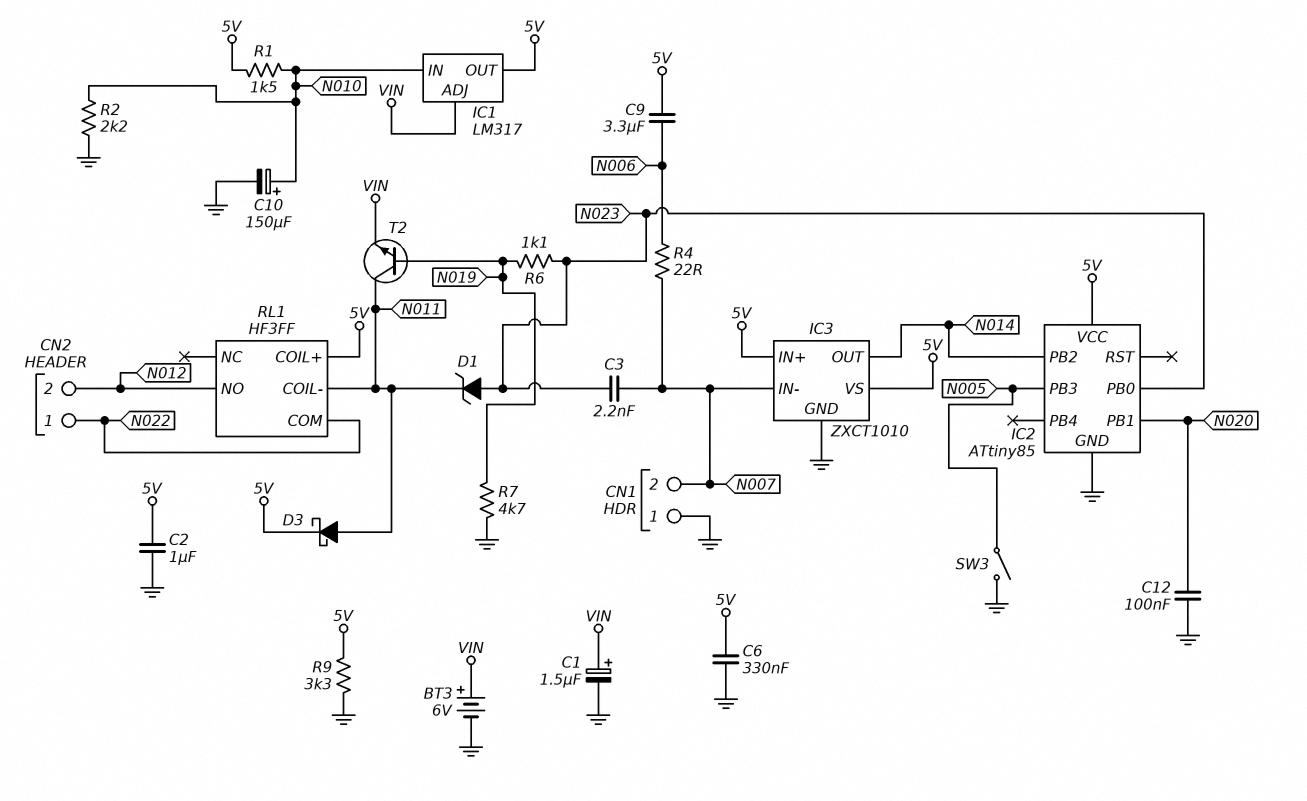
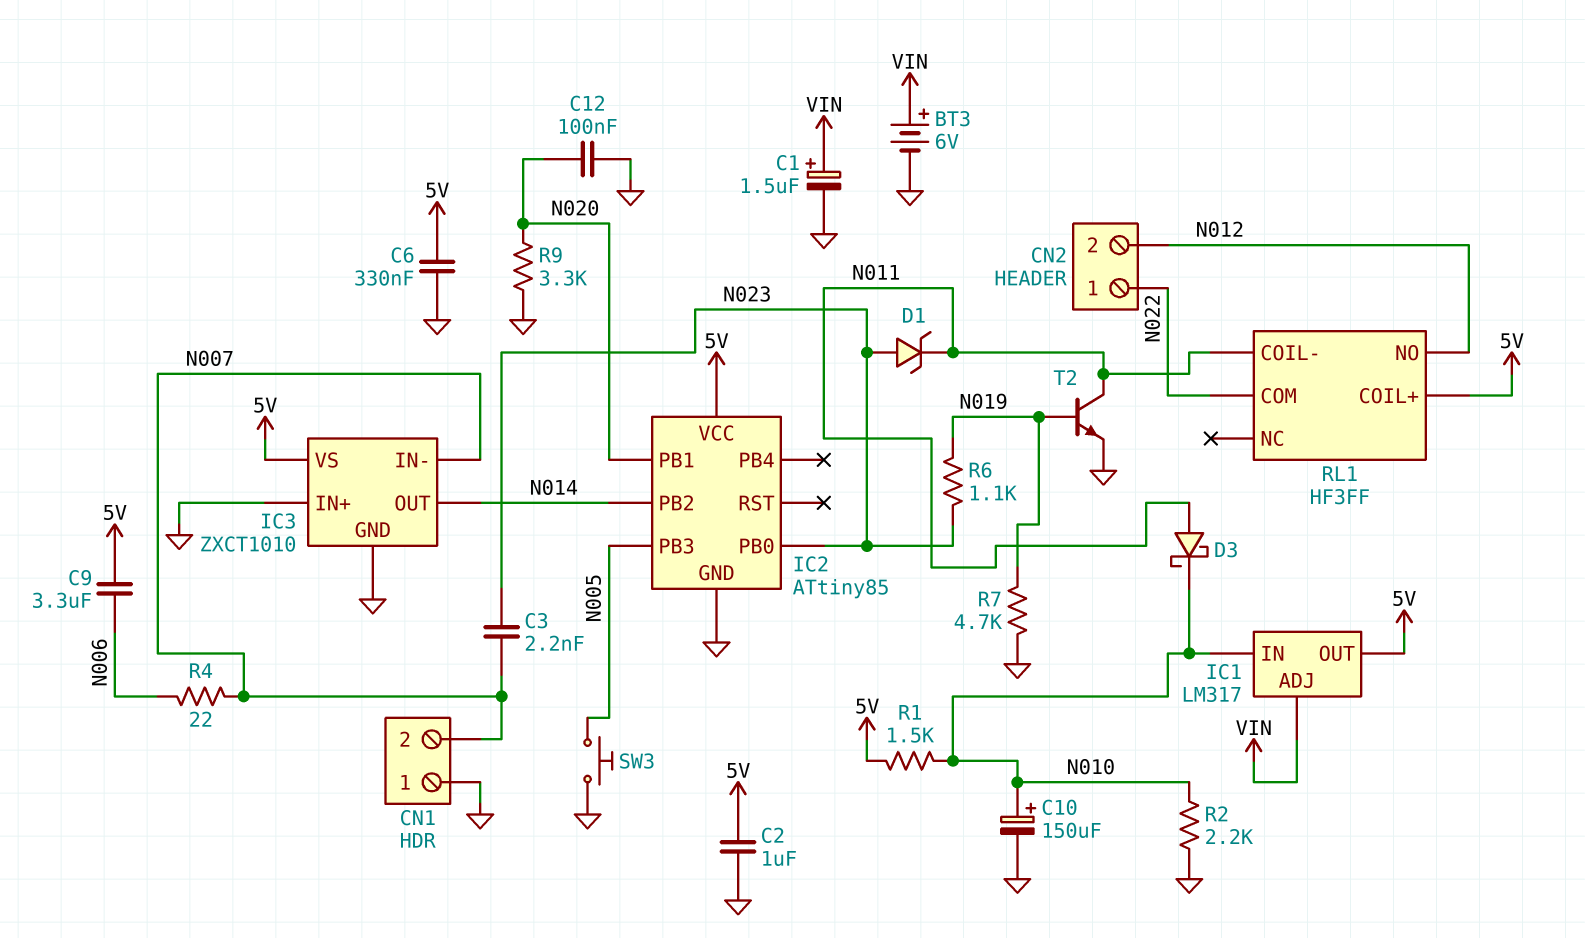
D3: schottky (A N011, K 5V) -> schottky (A N011, K N010)
IC3 pin IN+: 5V -> GND
R9: 3.3k (5V, GND) -> 3.3k (GND, N020)
SW3: switch (GND, N005) -> button (GND, N005)
T2: NPN (B N019, C N011, E VIN) -> NPN (B N019, C N011, E GND)

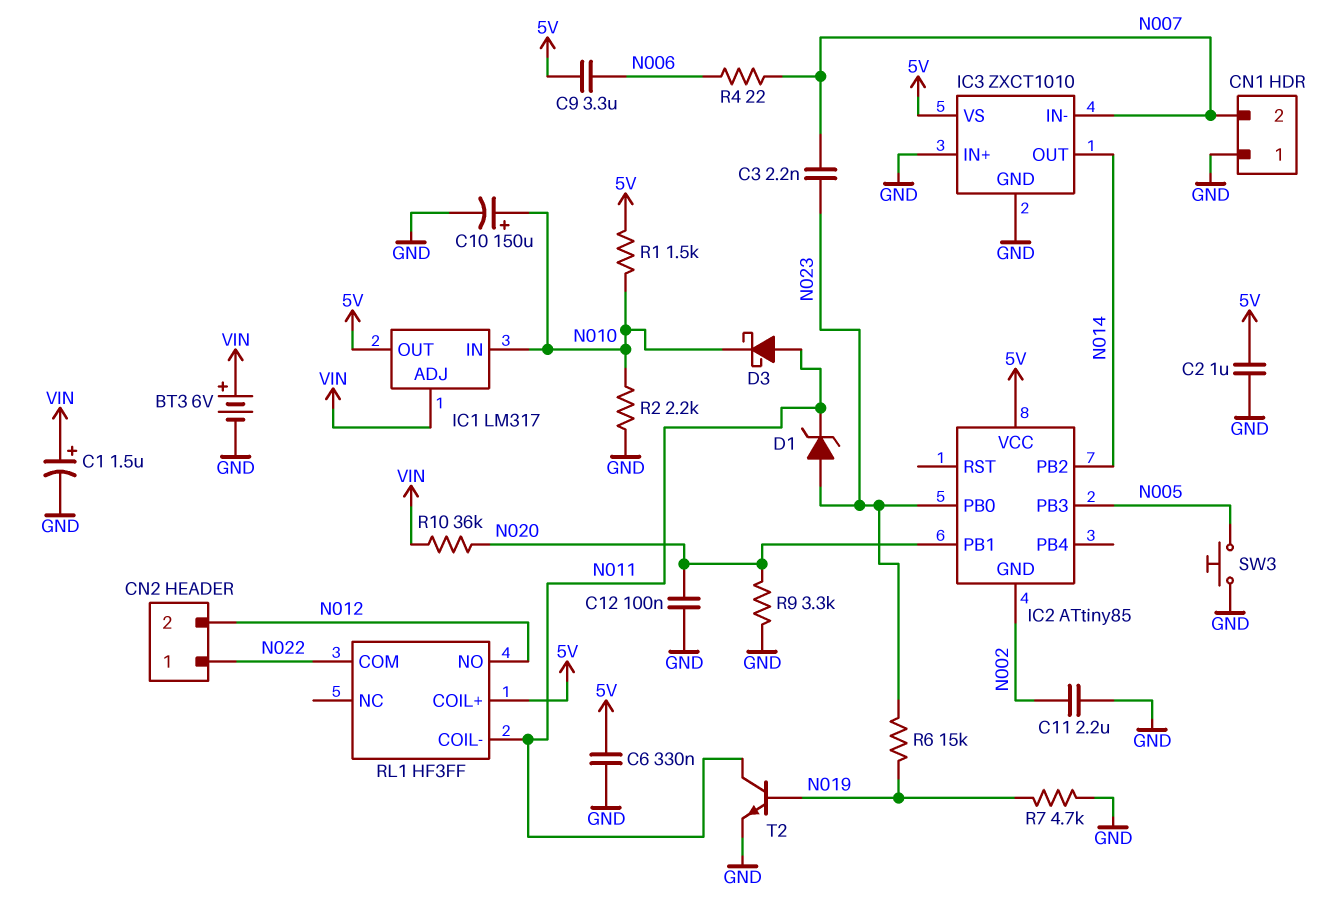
C11: none -> 2.2uF (GND, N002)
IC2 pin GND: GND -> N002
R6: 1.1k (N019, N023) -> 15k (N019, N023)
R10: none -> 36k (N020, VIN)

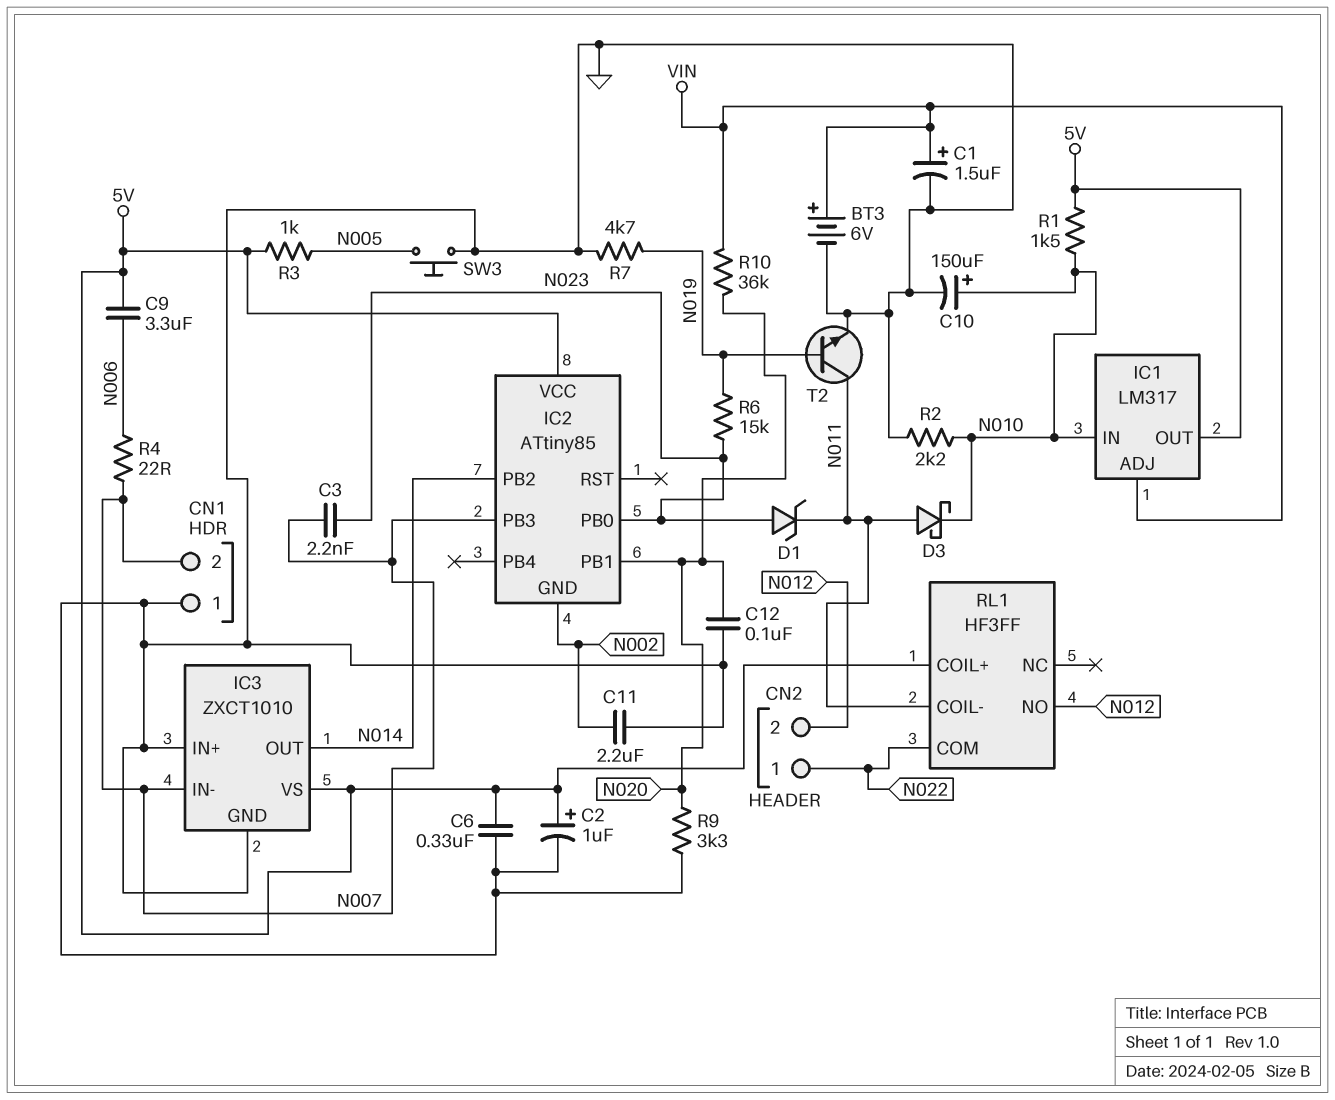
C2: 1uF (5V, GND) -> 1uF (plus 5V, minus GND)
IC2 pin PB3: N005 -> N007
R3: none -> 1k (5V, N005)

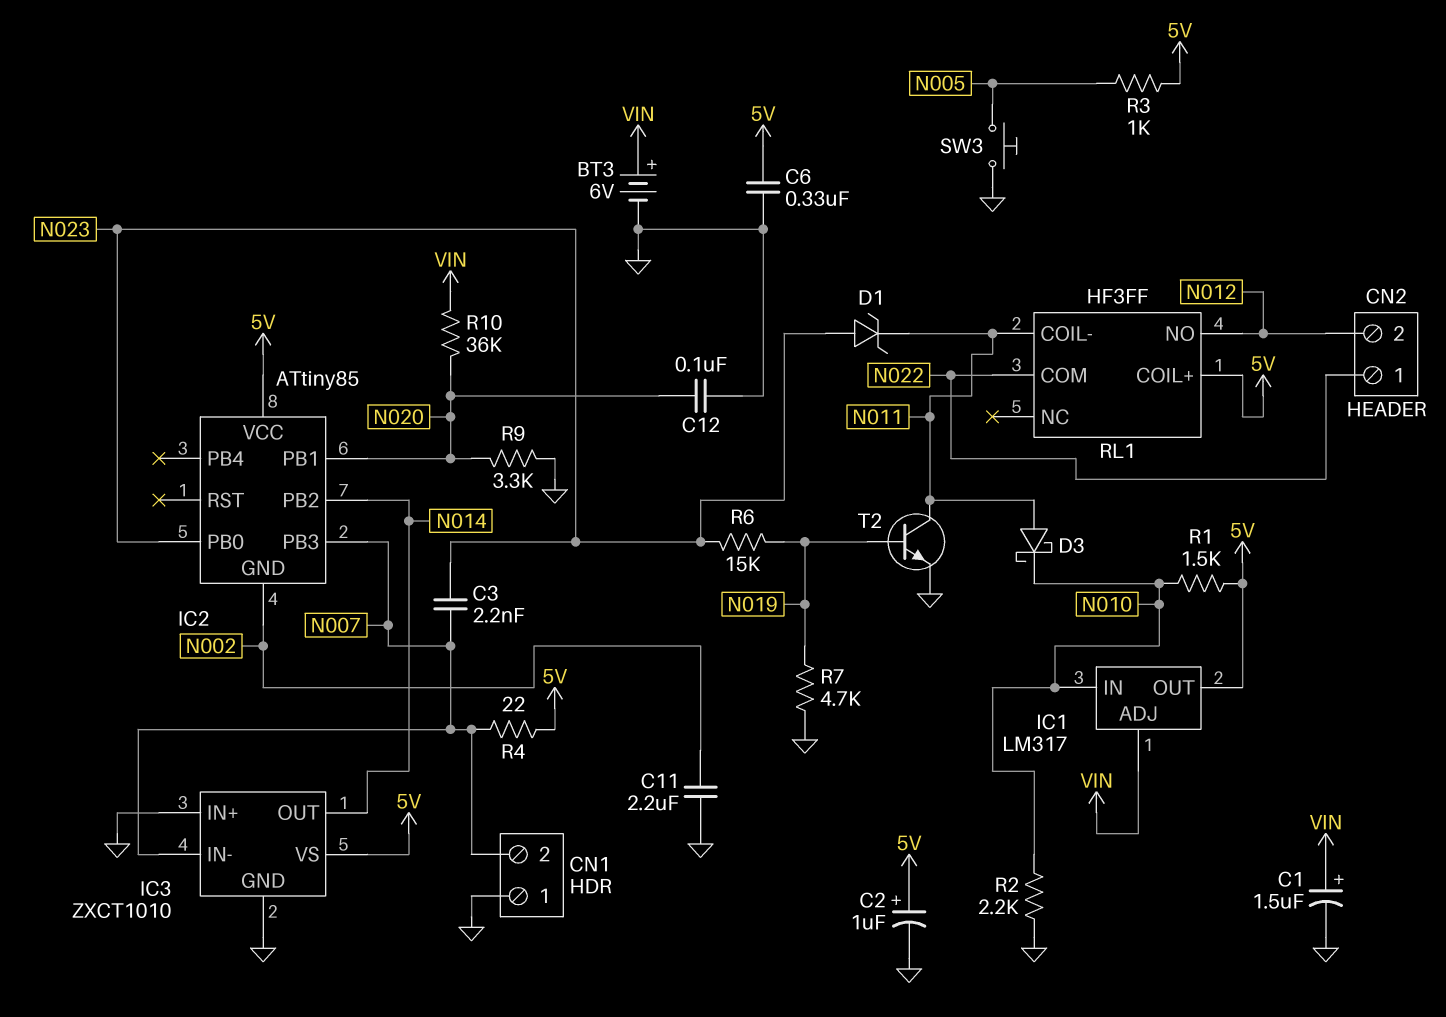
C9: 3.3uF (5V, N006) -> none
C10: 150uF (plus N010, minus GND) -> none
R4: 22 (N006, N007) -> 22 (5V, N007)

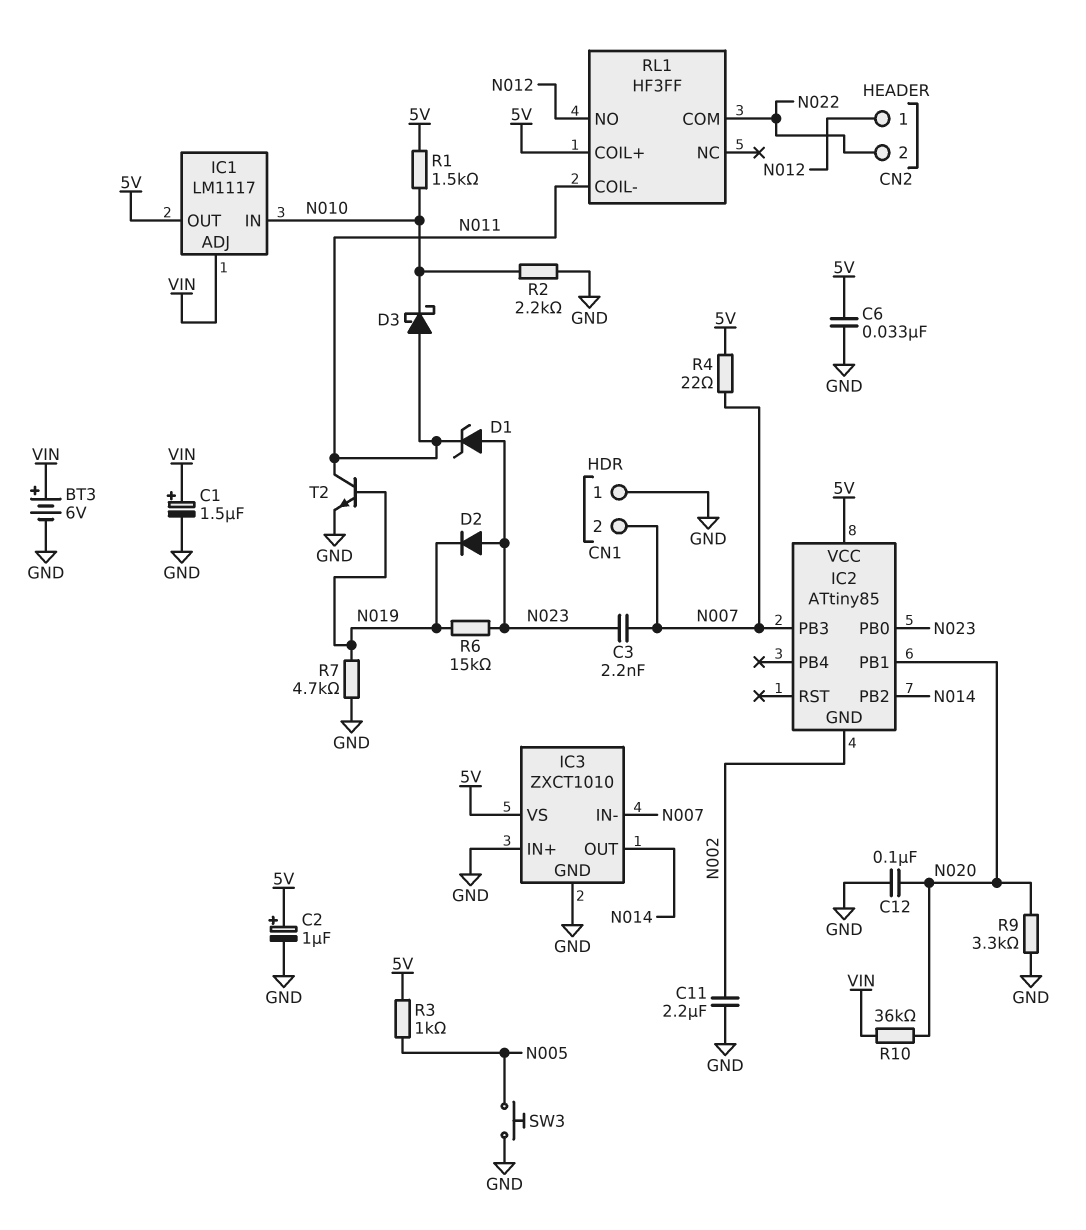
C6: 330nF (5V, GND) -> 33nF (5V, GND)
CN2 pin 1: N022 -> N012
CN2 pin 2: N012 -> N022
D2: none -> diode (A N023, K N019)
IC1: LM317 -> LM1117

